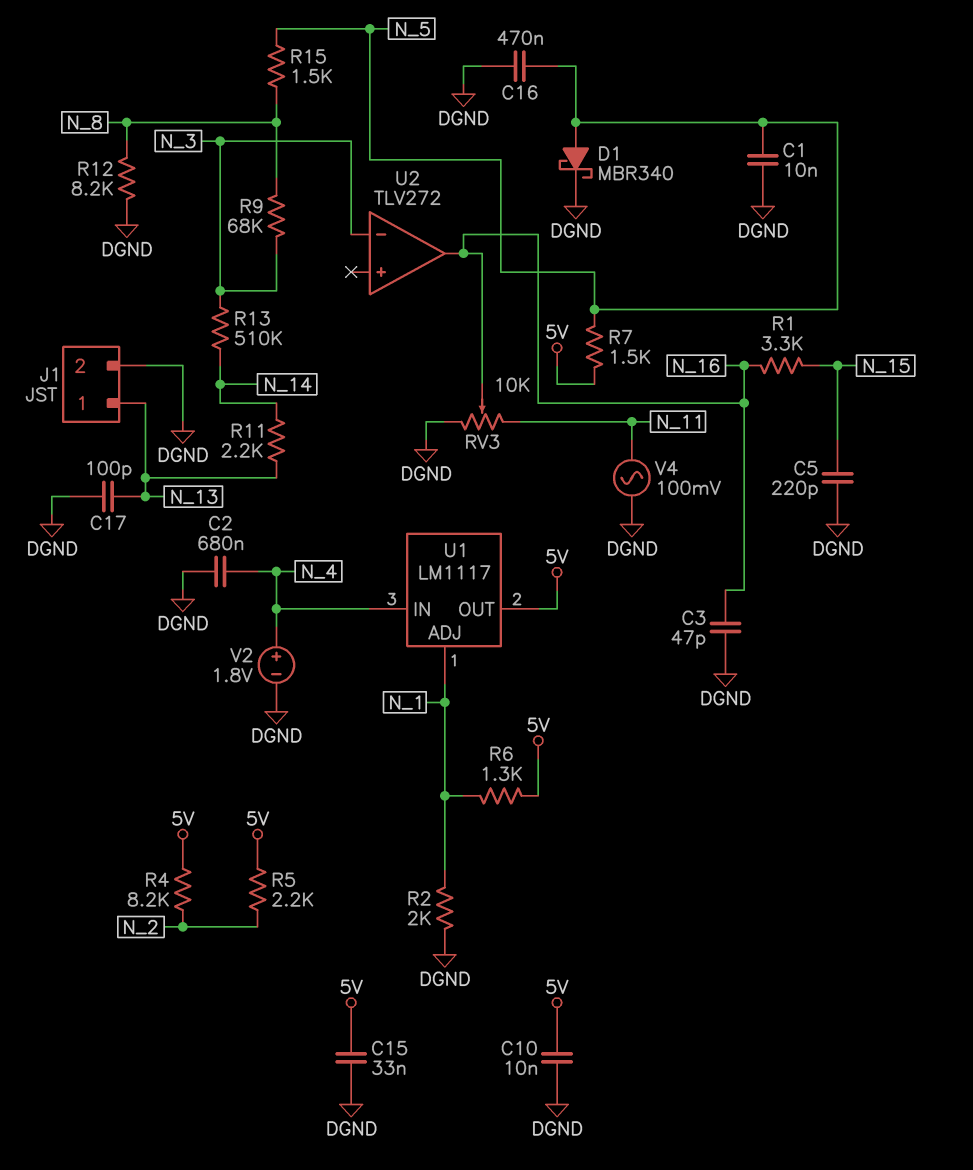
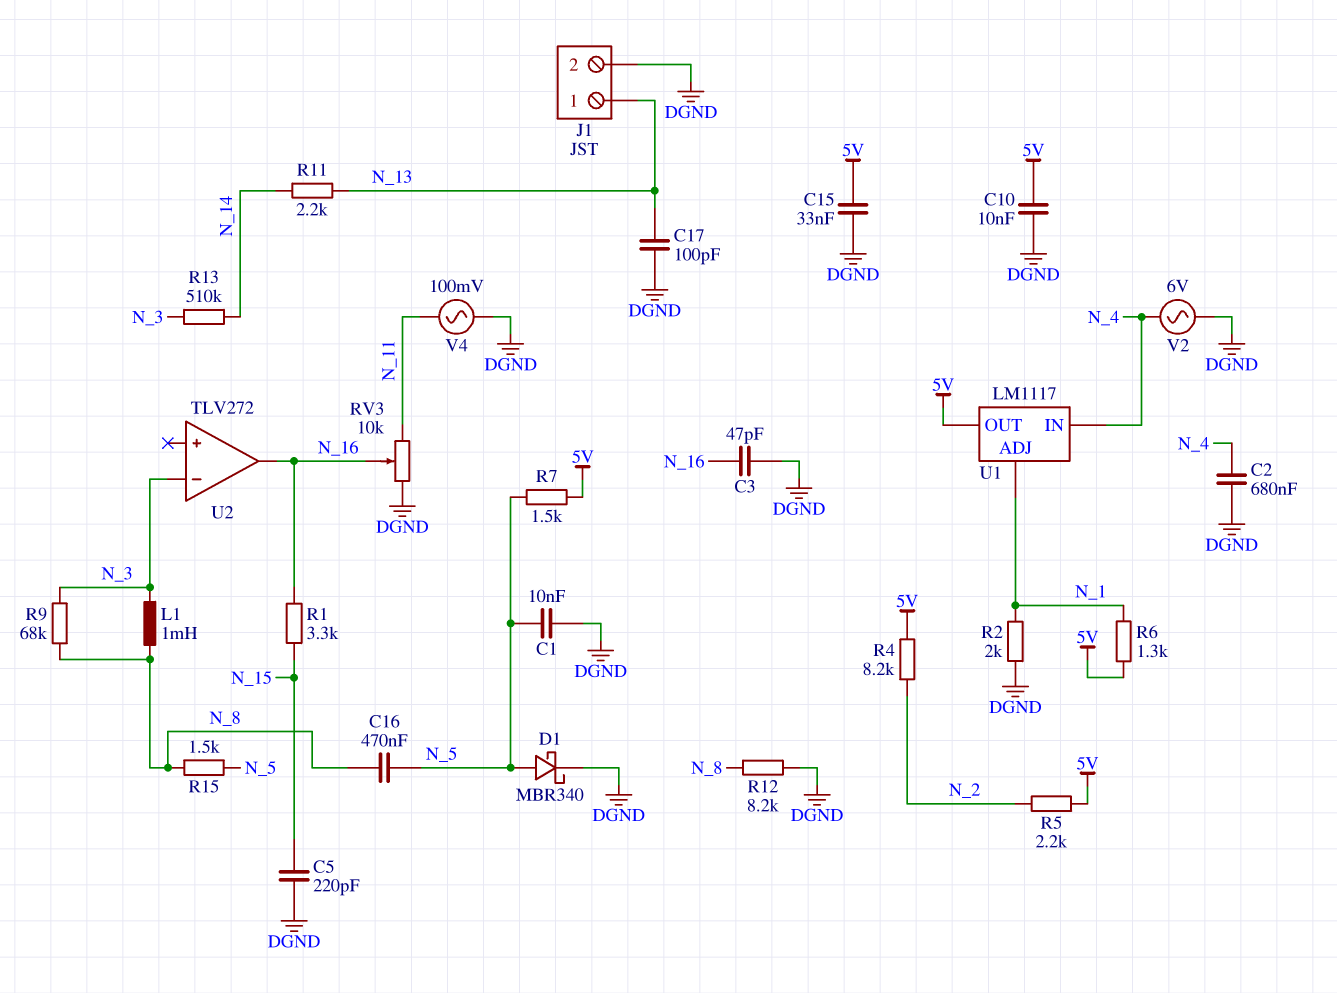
C16: 470nF (DGND, N_5) -> 470nF (N_5, N_8)
L1: none -> 1mH (N_3, N_8)
V2: 1.8V (plus N_4, minus DGND) -> AC 6V (DGND, N_4)

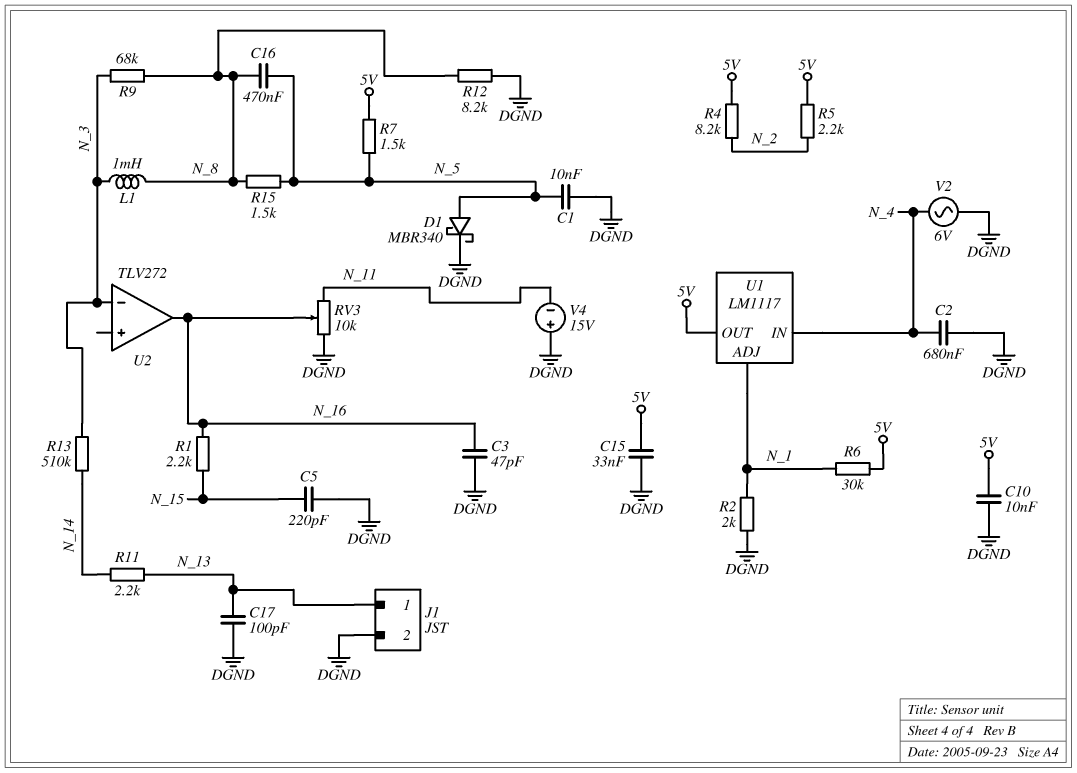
R1: 3.3k (N_15, N_16) -> 2.2k (N_15, N_16)
R6: 1.3k (5V, N_1) -> 30k (5V, N_1)
V4: AC 100mV (DGND, N_11) -> 15V (plus DGND, minus N_11)

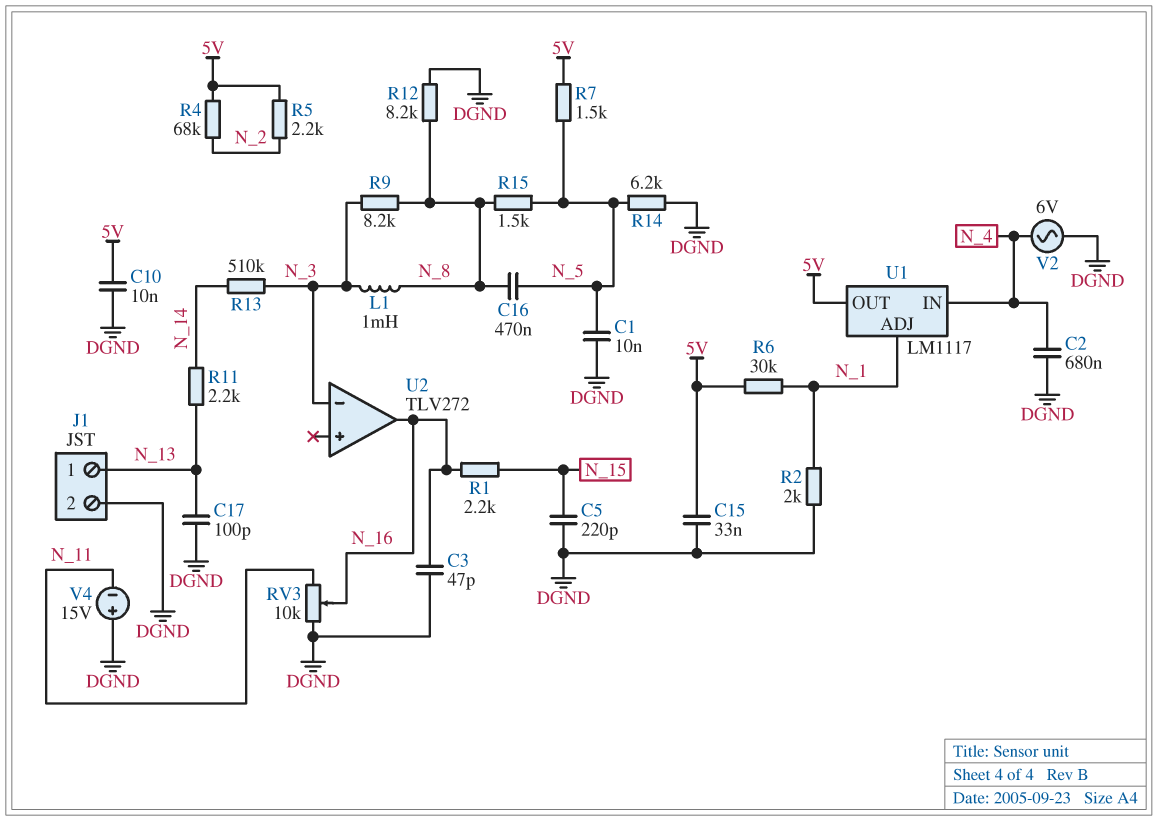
D1: schottky MBR340 (A N_5, K DGND) -> none
R4: 8.2k (5V, N_2) -> 68k (5V, N_2)
R9: 68k (N_3, N_8) -> 8.2k (N_3, N_8)
R14: none -> 6.2k (DGND, N_5)

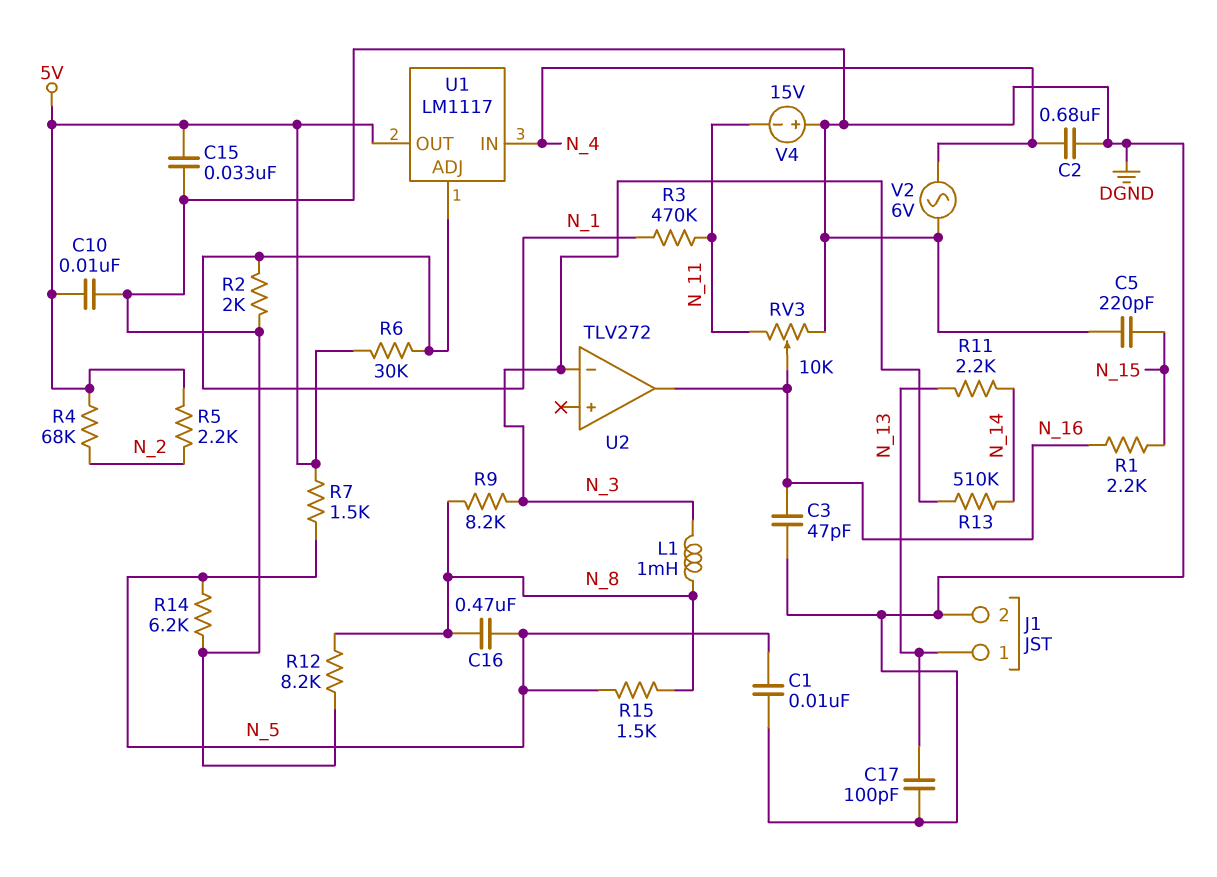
R3: none -> 470k (N_1, N_11)

